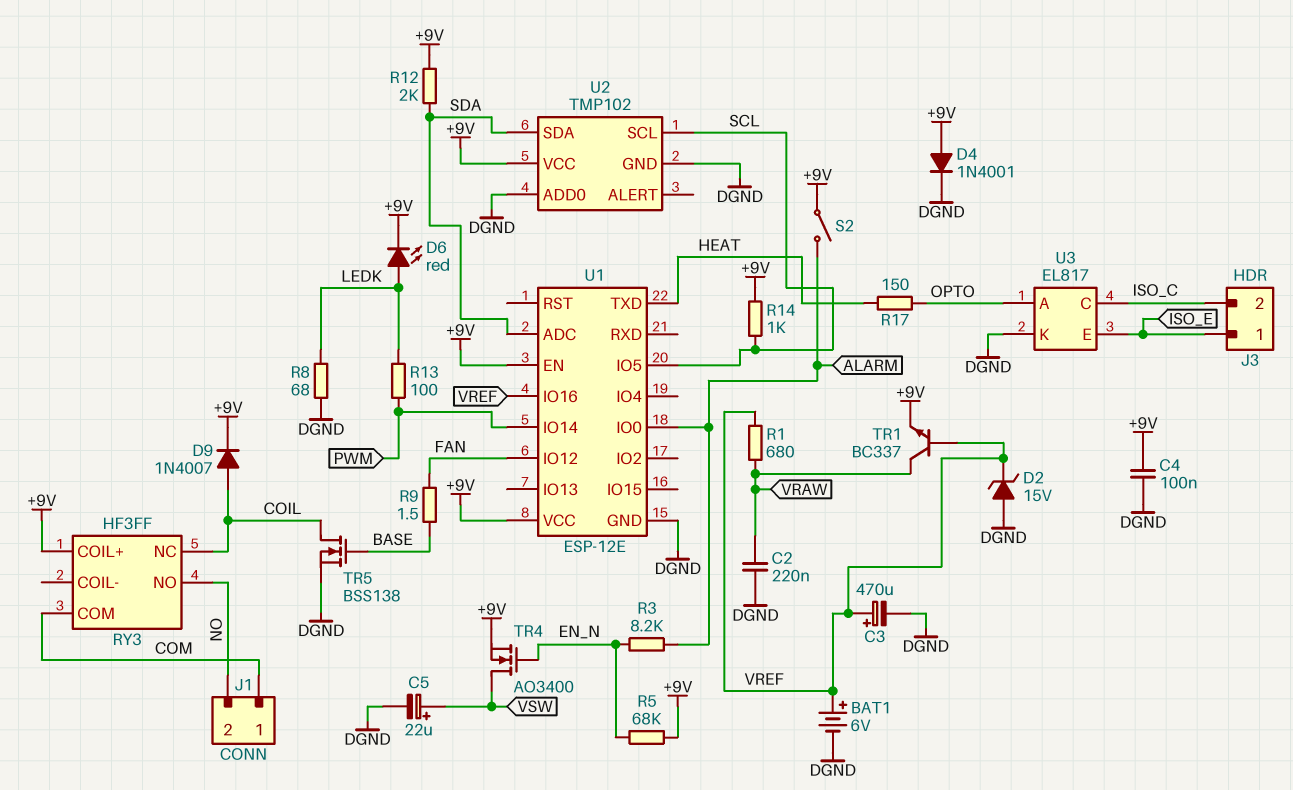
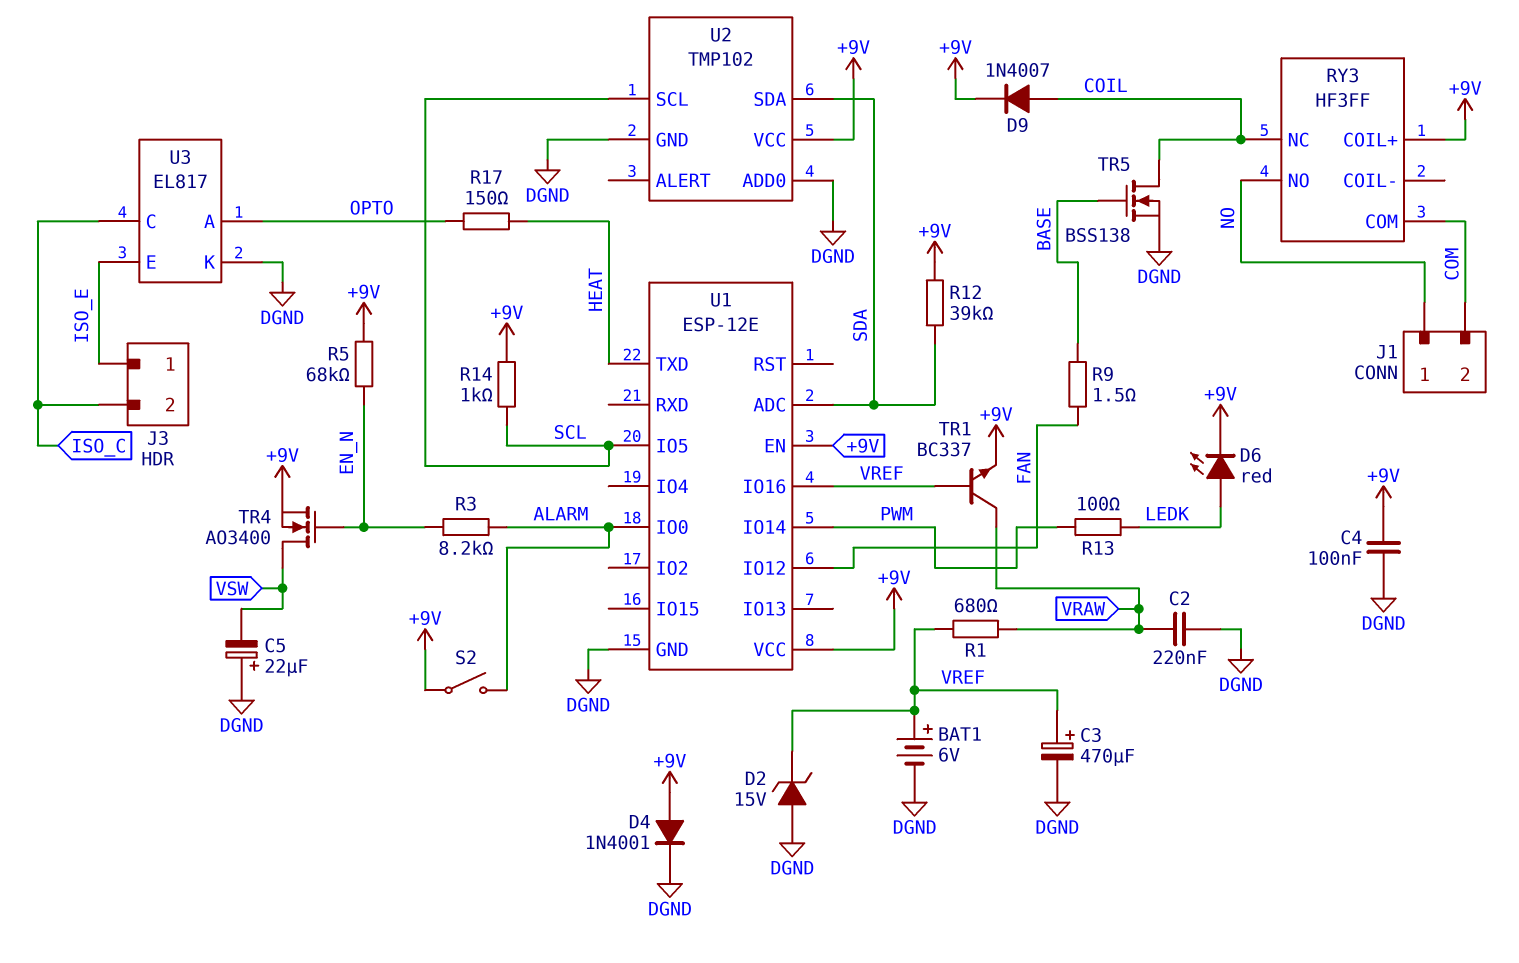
C5: 22uF (plus VSW, minus DGND) -> 22uF (plus DGND, minus VSW)
J1 pin 1: COM -> NO
J1 pin 2: NO -> COM
R8: 68 (DGND, LEDK) -> none
R12: 2k (+9V, SDA) -> 39k (+9V, SDA)

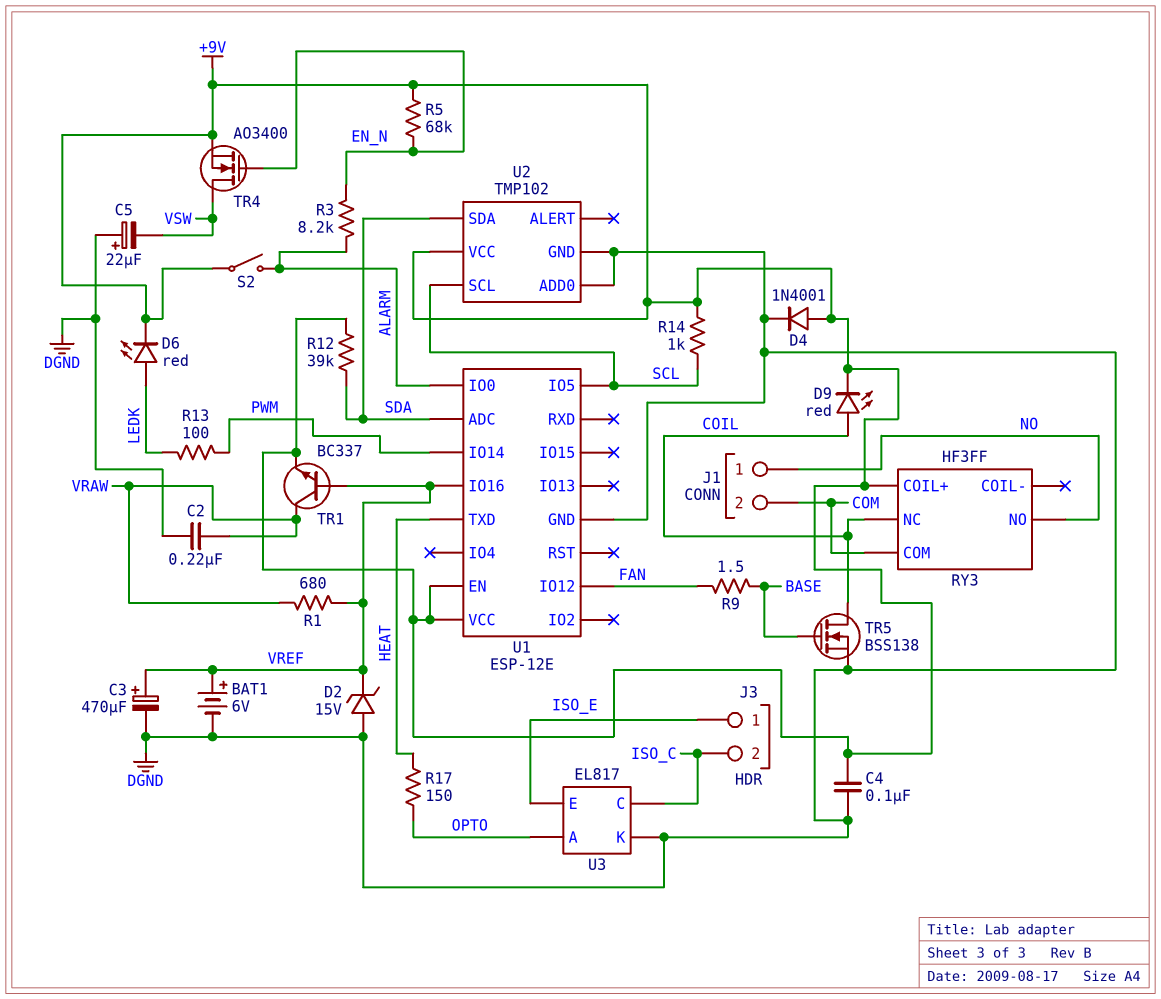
D9: diode 1N4007 (A COIL, K +9V) -> LED red (A COIL, K +9V)

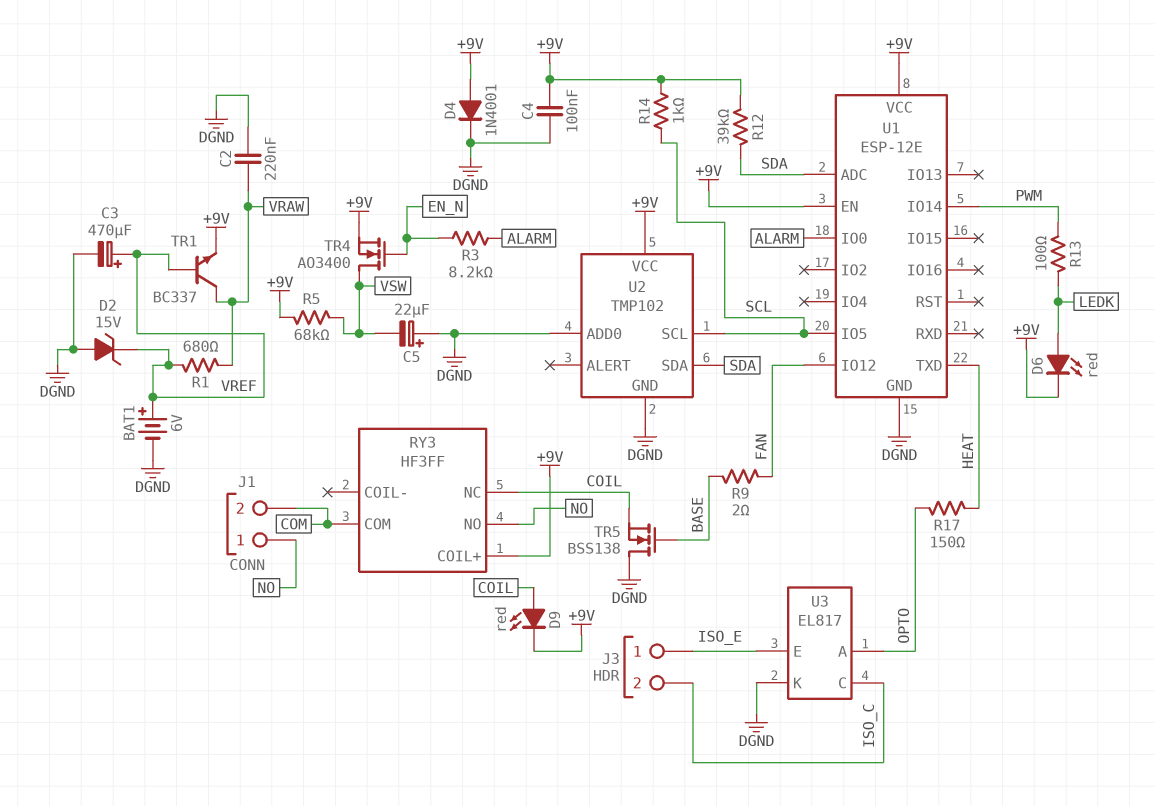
R5: 68k (+9V, EN_N) -> 68k (+9V, VSW)
R9: 1.5 (BASE, FAN) -> 2 (BASE, FAN)
S2: switch (+9V, ALARM) -> none
TR5: NMOS BSS138 (G BASE, D COIL, S DGND) -> NMOS BSS138 (G BASE, D DGND, S COIL)
U1 pin IO16: VREF -> none

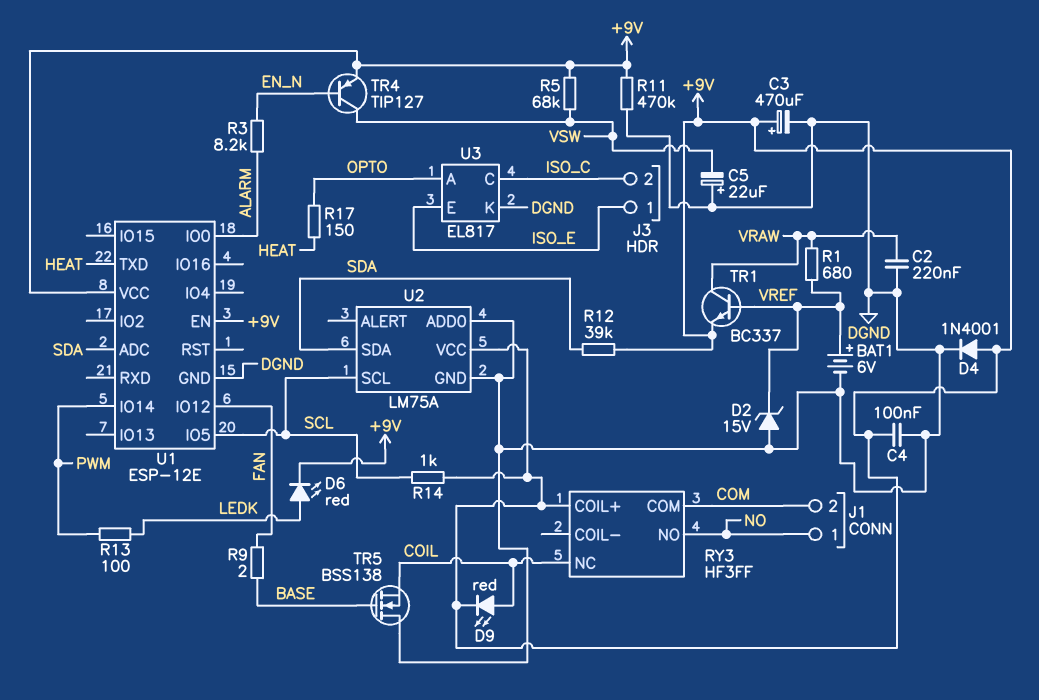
C3: 470uF (plus VREF, minus DGND) -> 470uF (plus +9V, minus DGND)
R11: none -> 470k (+9V, DGND)
TR4: NMOS AO3400 (G EN_N, D VSW, S +9V) -> PNP TIP127 (B EN_N, C VSW, E +9V)
U2: TMP102 -> LM75A

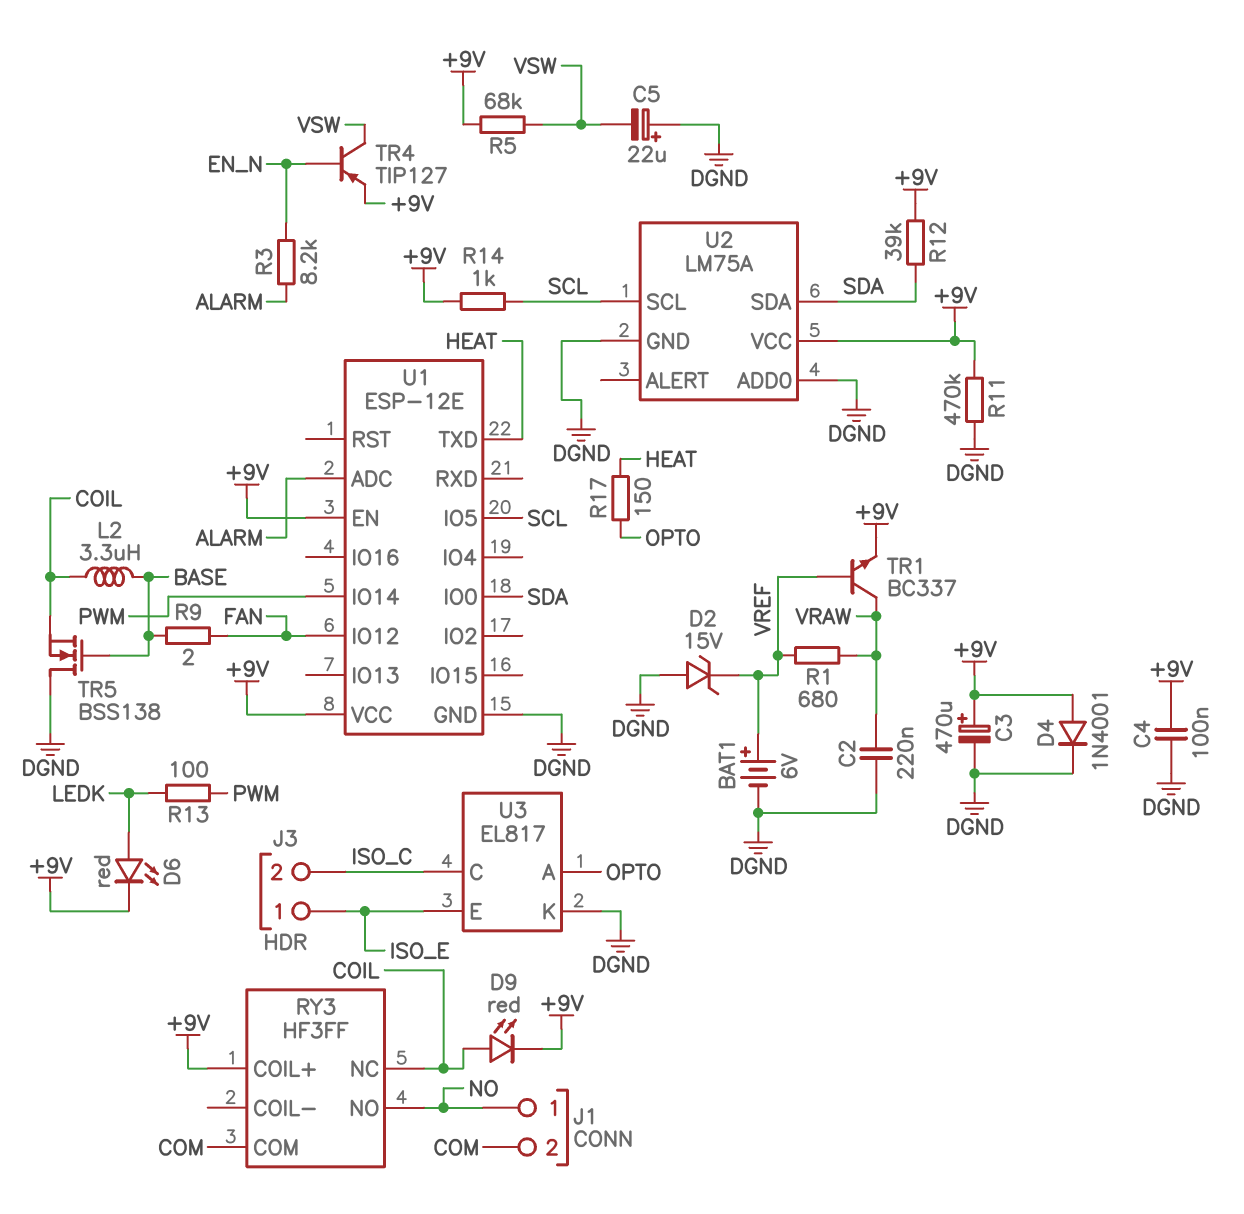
L2: none -> 3.3uH (BASE, COIL)
U1 pin ADC: SDA -> ALARM
U1 pin IO0: ALARM -> SDA

